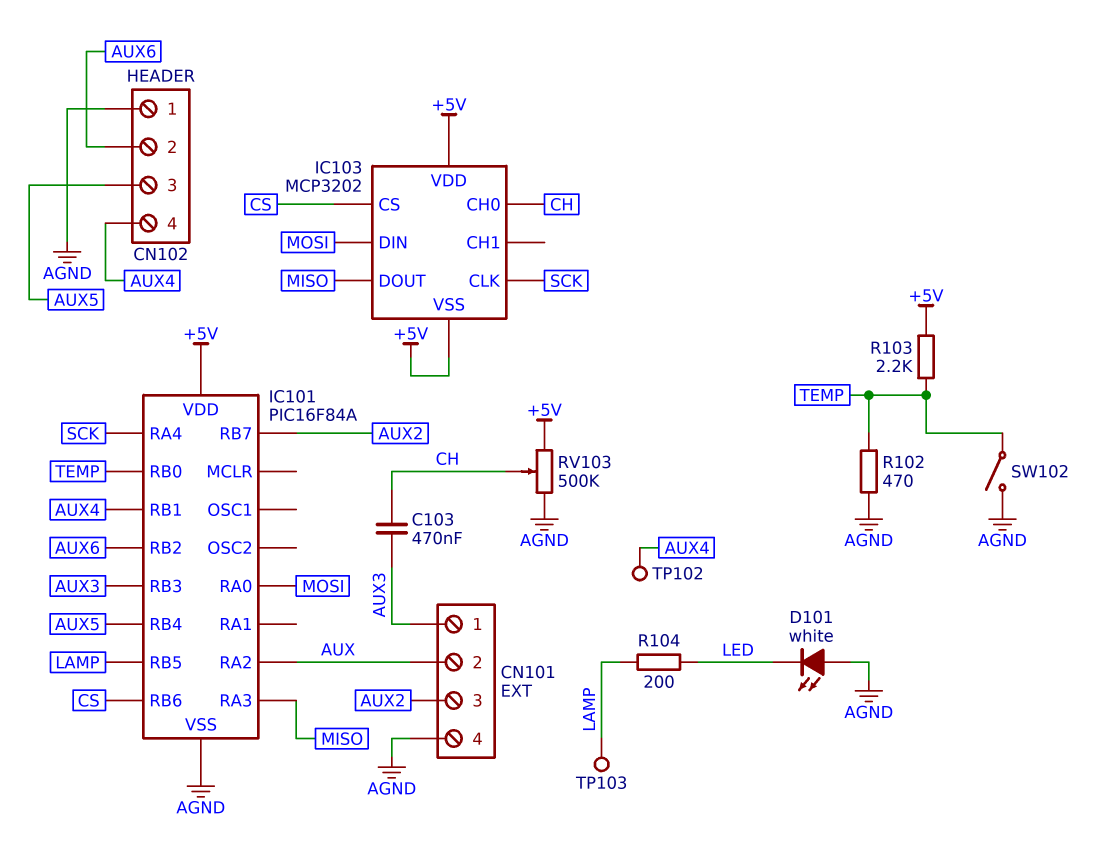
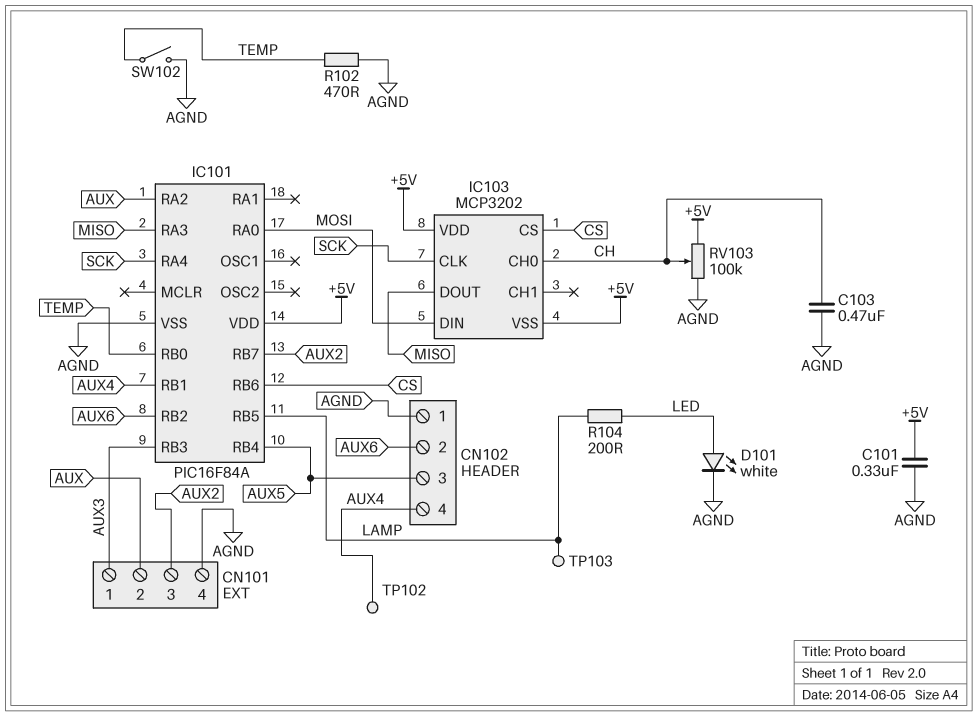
C101: none -> 330nF (+5V, AGND)
C103: 470nF (AUX3, CH) -> 470nF (AGND, CH)
D101: LED white (A AGND, K LED) -> LED white (A LED, K AGND)
R103: 2.2k (+5V, TEMP) -> none
RV103: 500k (+5V, AGND, wiper CH) -> 100k (+5V, AGND, wiper CH)

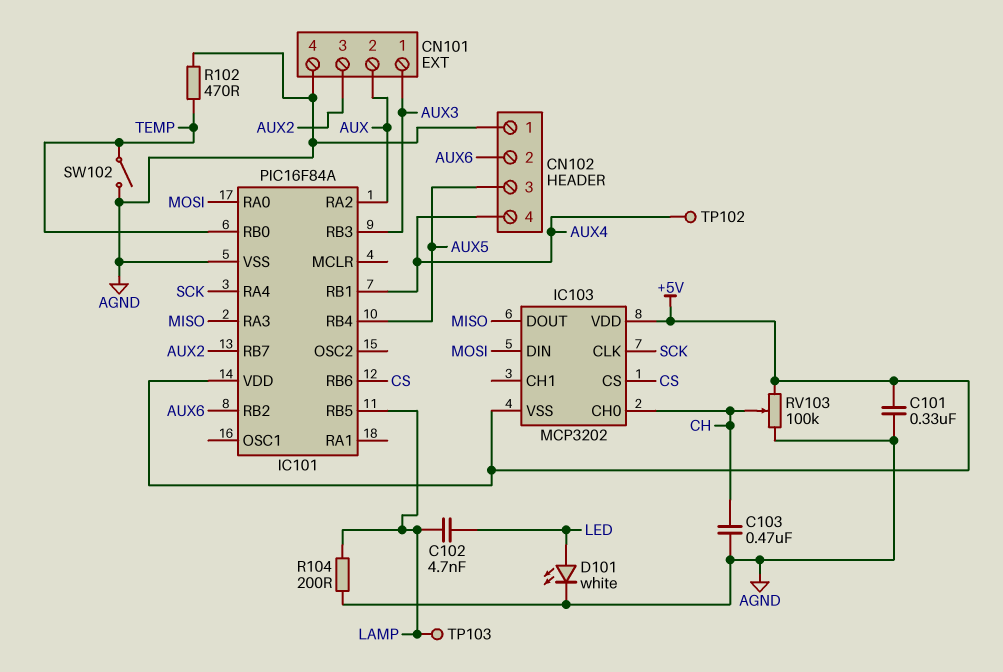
C102: none -> 4.7nF (LAMP, LED)
R104: 200 (LAMP, LED) -> 200 (AGND, LAMP)

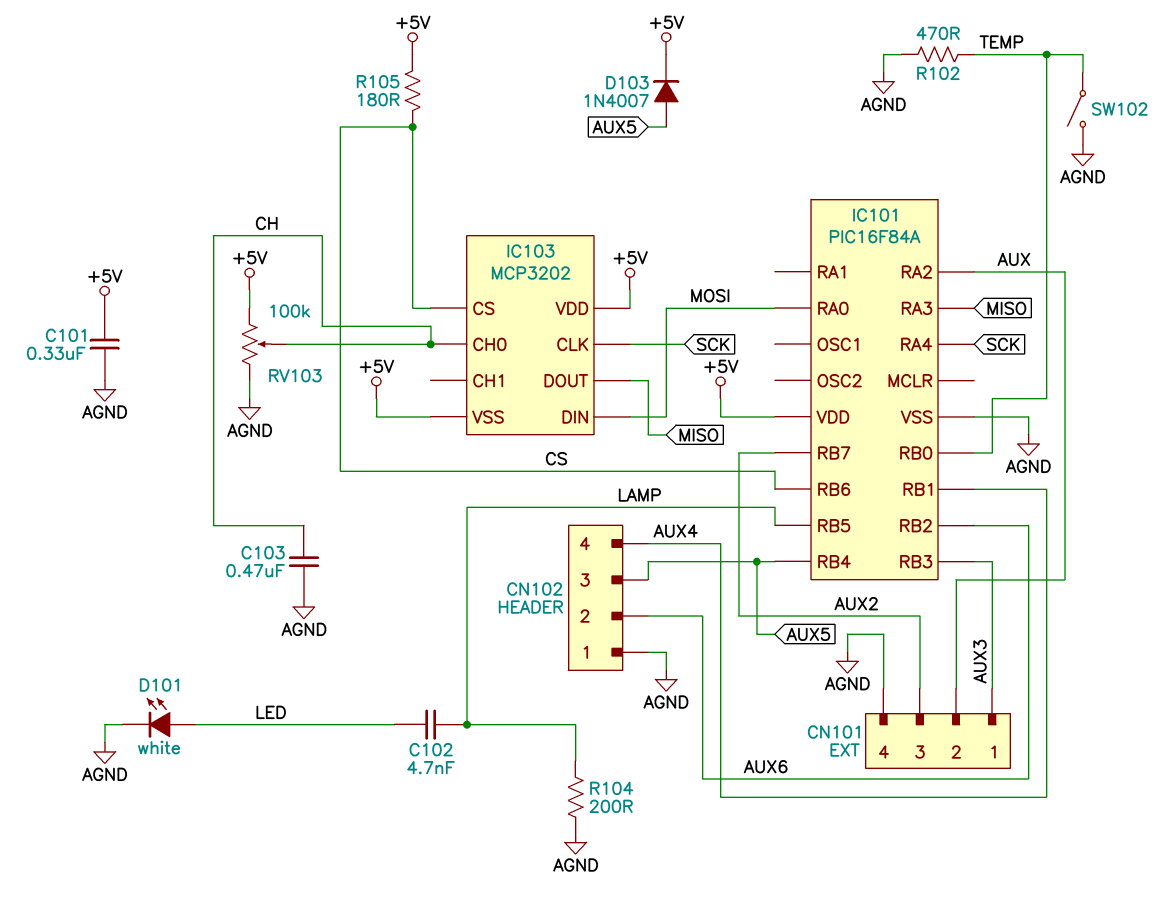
D103: none -> diode 1N4007 (A AUX5, K +5V)
R105: none -> 180 (+5V, CS)
TP102: test point (AUX4) -> none
TP103: test point (LAMP) -> none

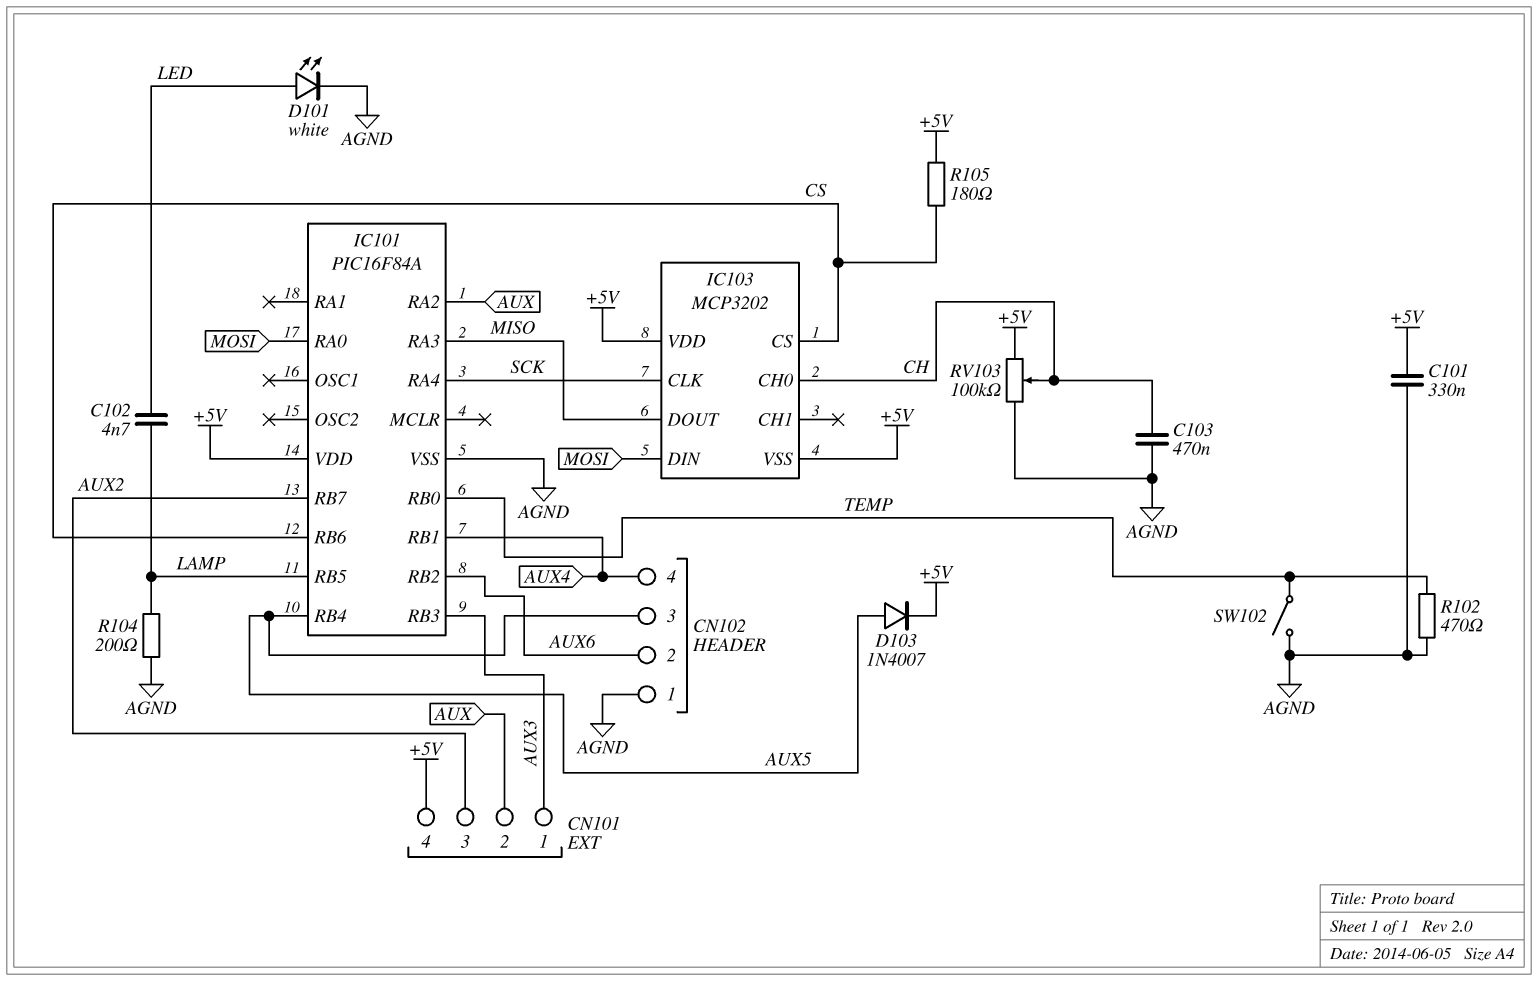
CN101 pin 4: AGND -> +5V

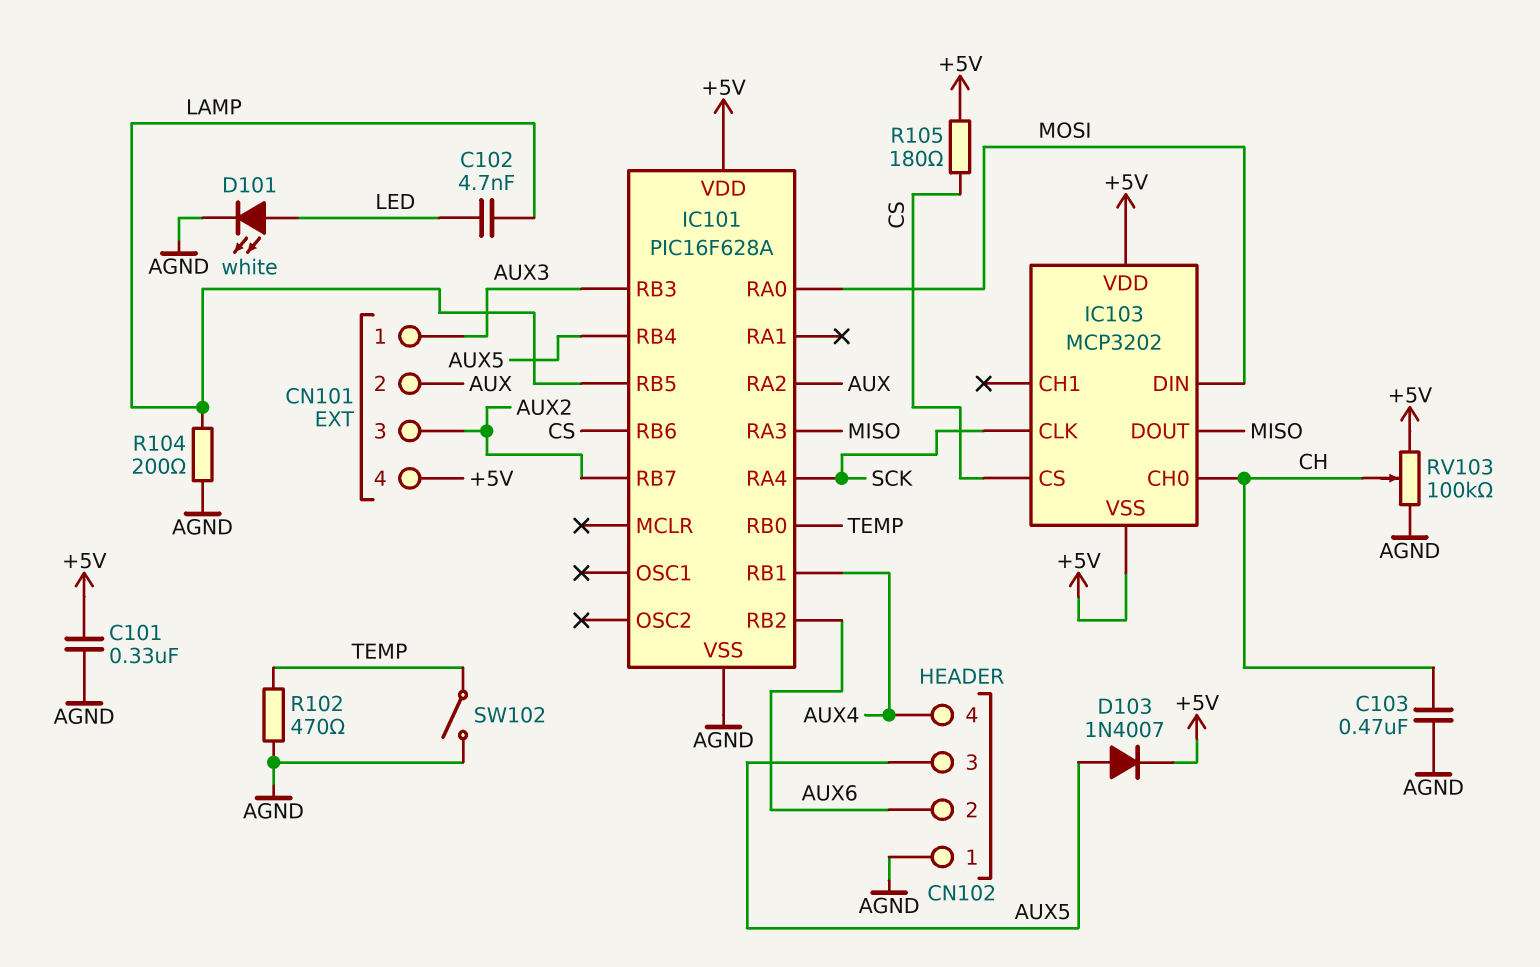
IC101: PIC16F84A -> PIC16F628A

